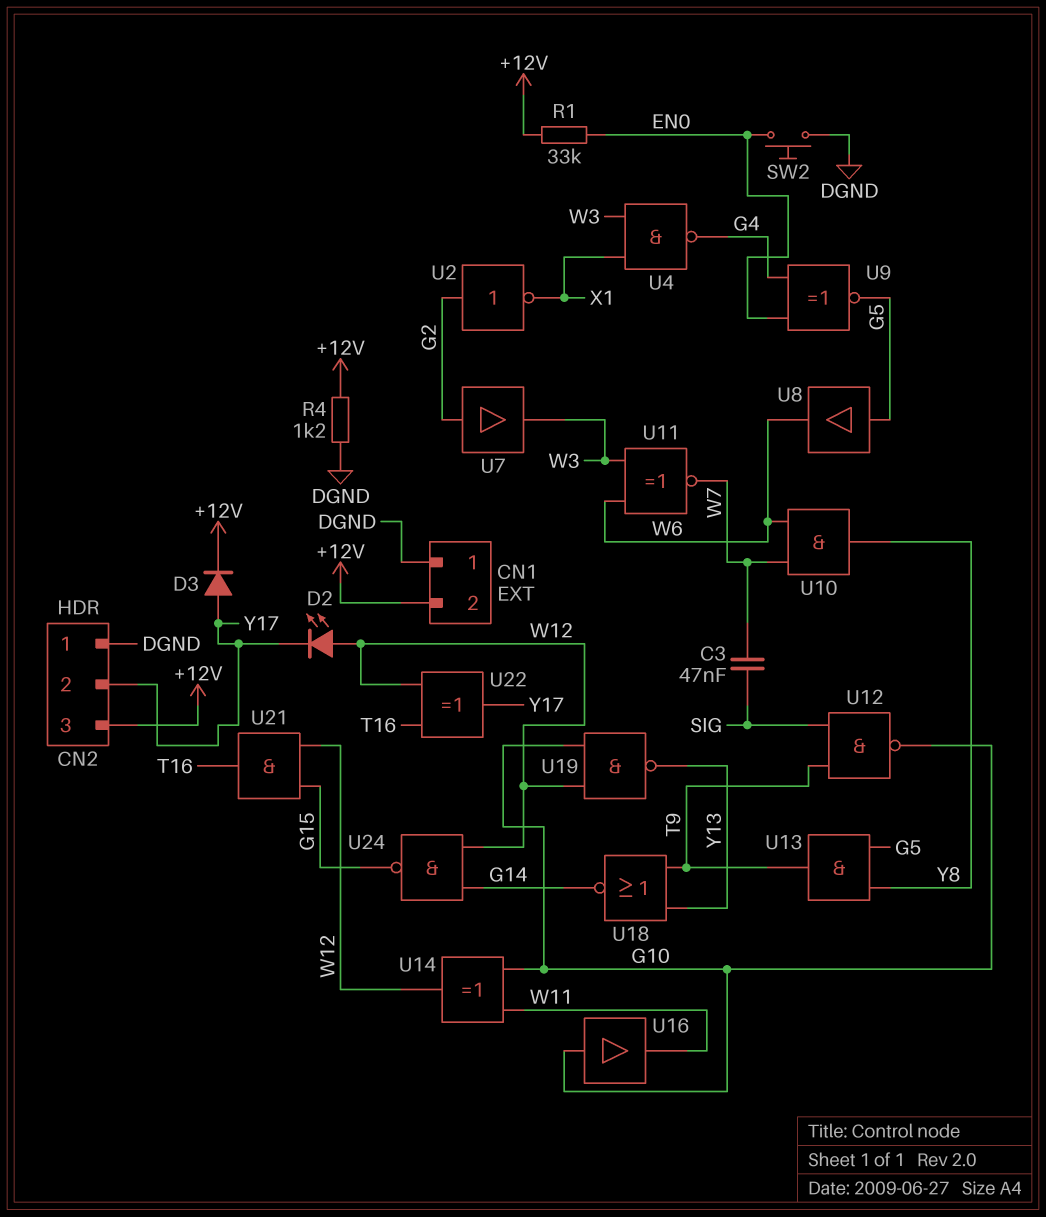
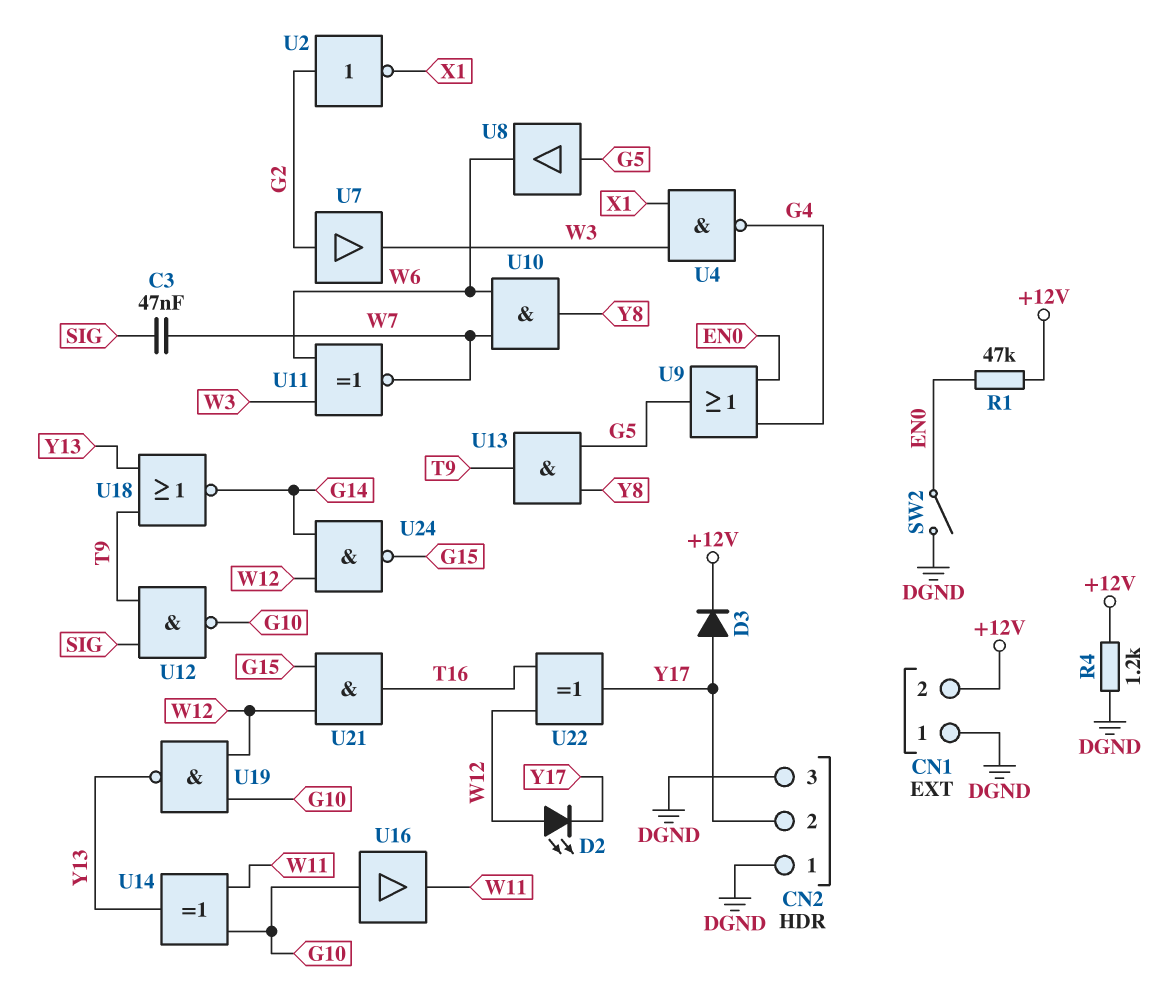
CN2 pin 3: +12V -> DGND
R1: 33k (+12V, EN0) -> 47k (+12V, EN0)
SW2: button (DGND, EN0) -> switch (DGND, EN0)
U9: XNOR (in EN0, in G4, out G5) -> OR (in EN0, in G4, out G5)
U14: XOR (in G10, in W11, out W12) -> XOR (in G10, in W11, out Y13)

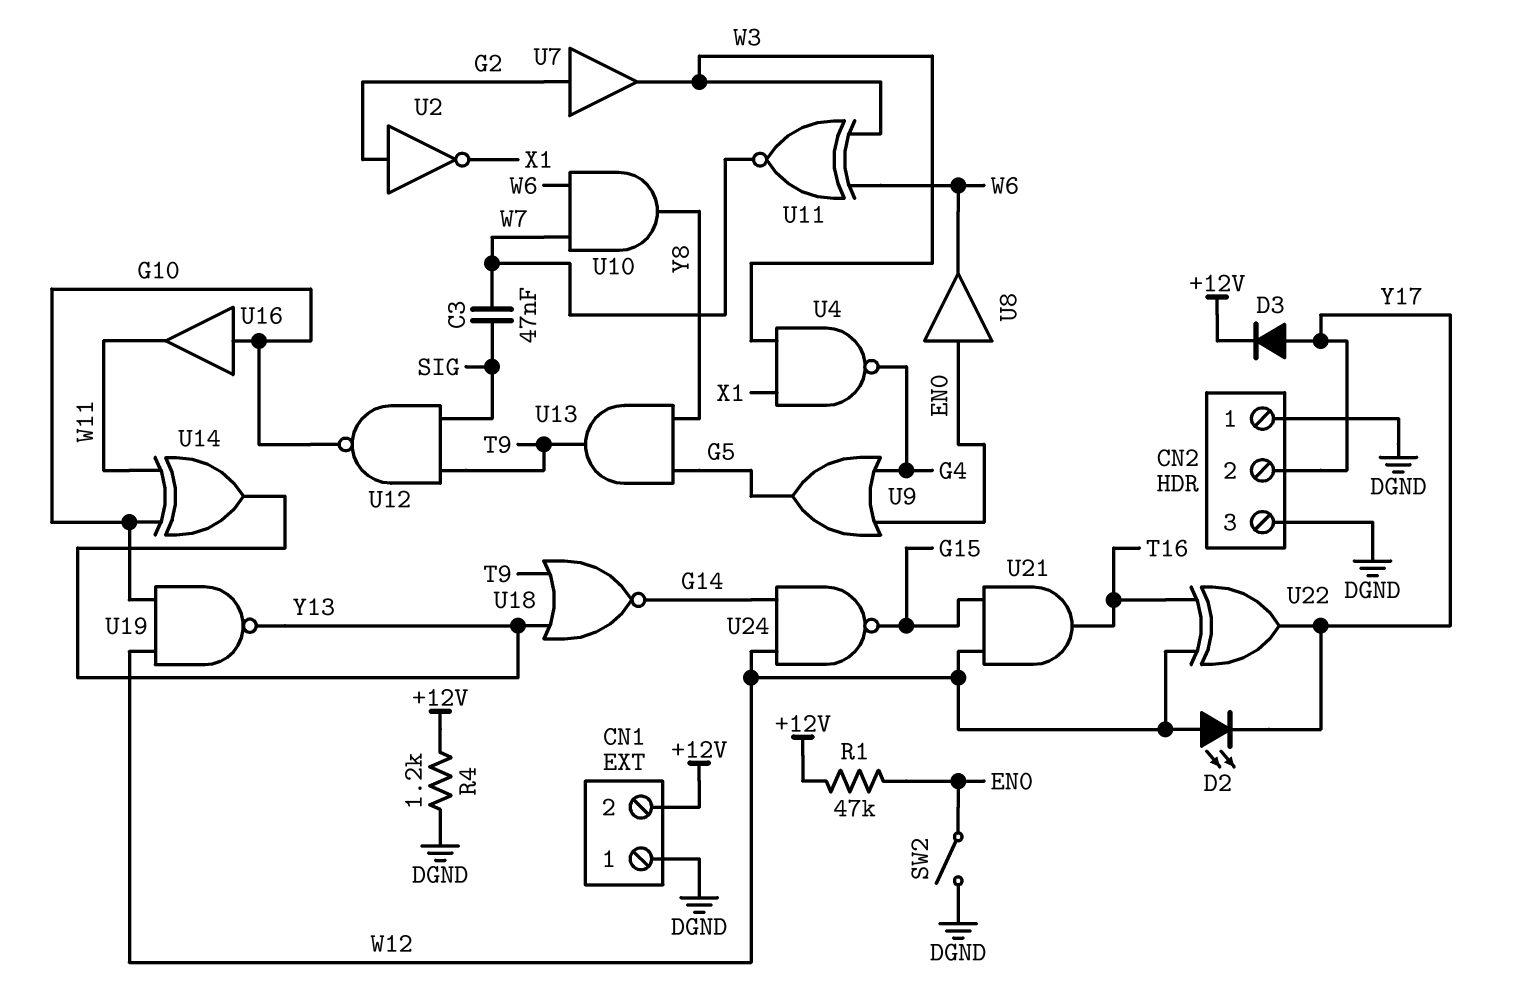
U8: buffer (in G5, out W6) -> buffer (in EN0, out W6)

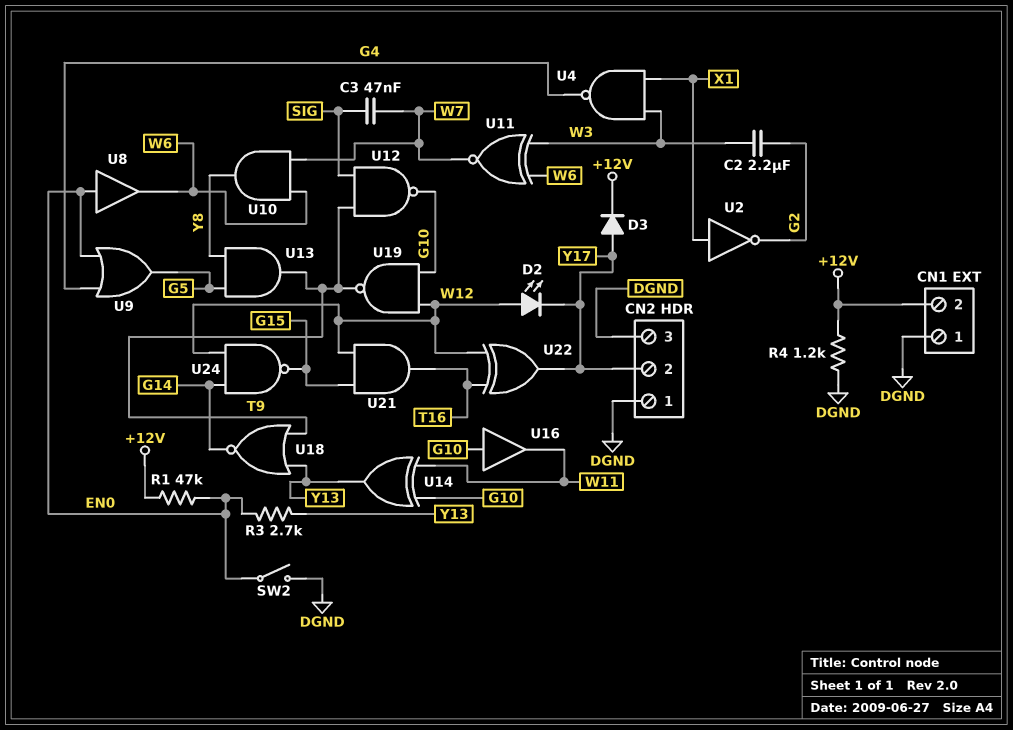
C2: none -> 2.2uF (G2, W3)
R3: none -> 2.7k (EN0, Y13)
U2: NOT (in G2, out X1) -> NOT (in X1, out G2)
U7: buffer (in G2, out W3) -> none
U19: NAND (in G10, in W12, out Y13) -> NAND (in G10, in W12, out T9)

